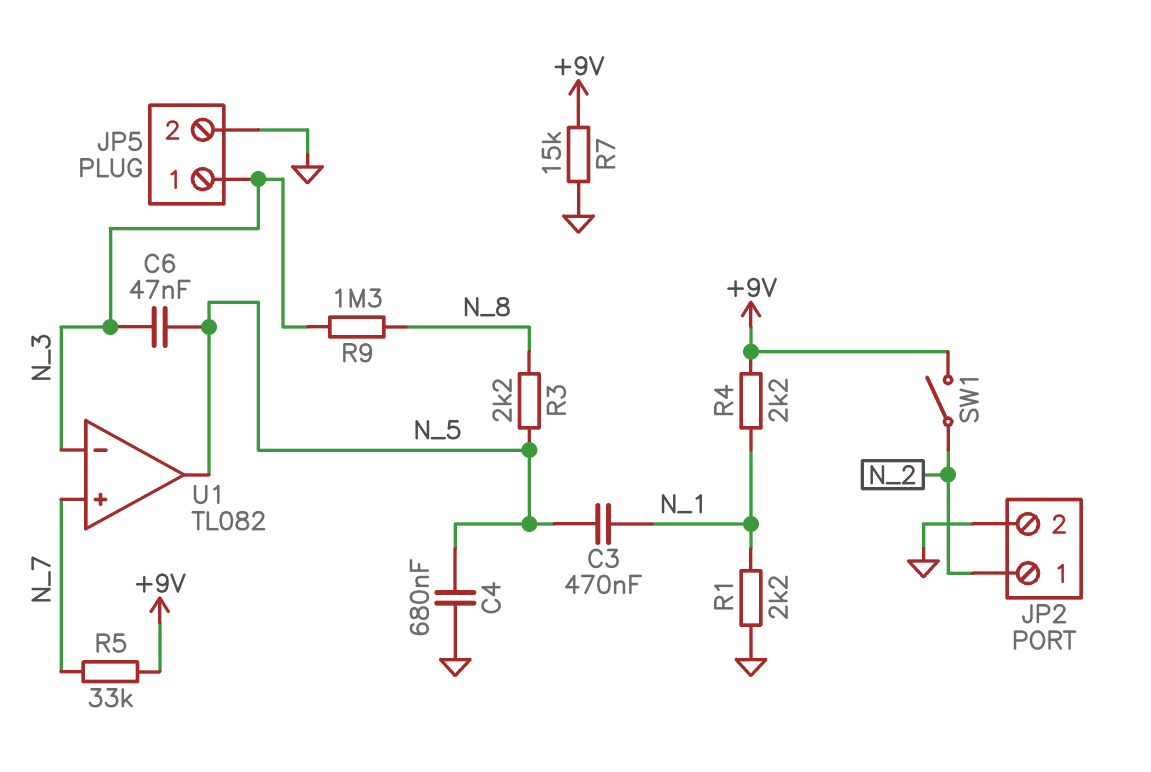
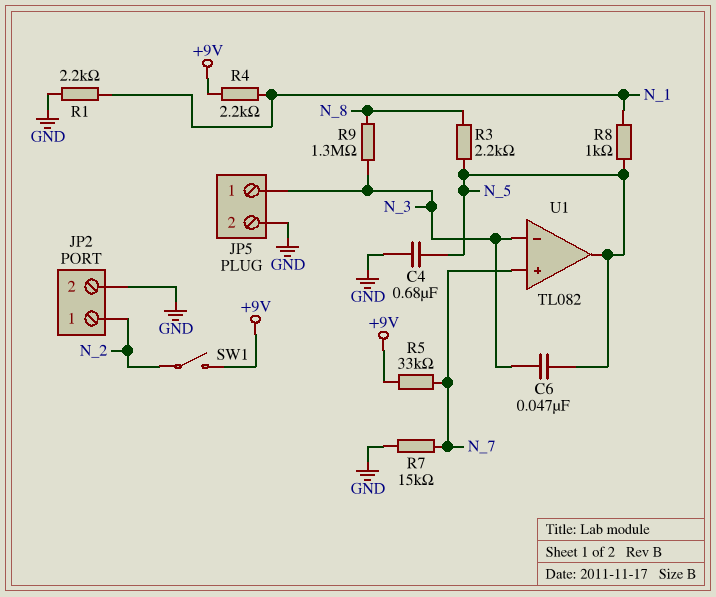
C3: 470nF (N_1, N_5) -> none
R7: 15k (+9V, GND) -> 15k (GND, N_7)
R8: none -> 1k (N_1, N_5)

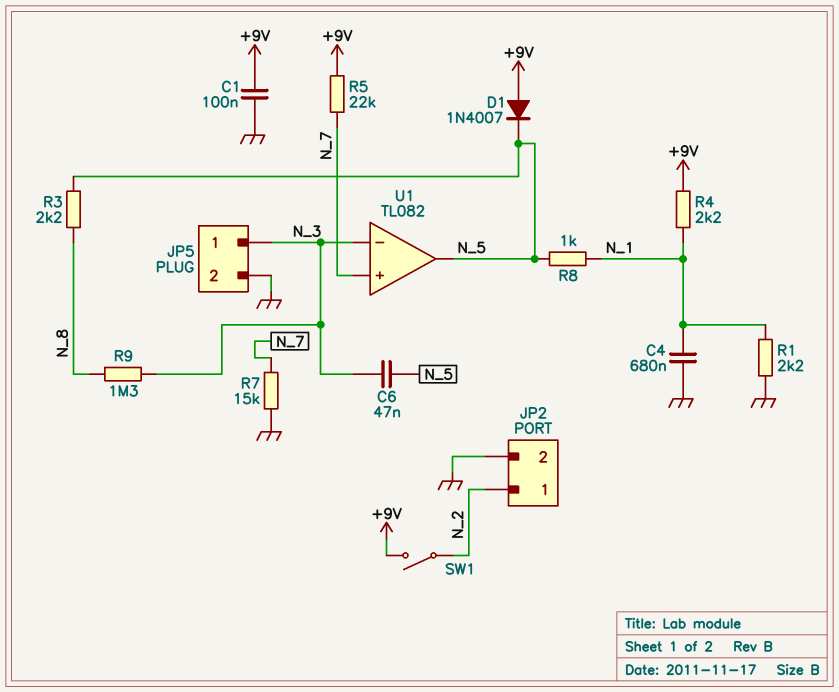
C1: none -> 100nF (+9V, GND)
C4: 680nF (GND, N_5) -> 680nF (GND, N_1)
D1: none -> diode 1N4007 (A +9V, K N_5)
R5: 33k (+9V, N_7) -> 22k (+9V, N_7)

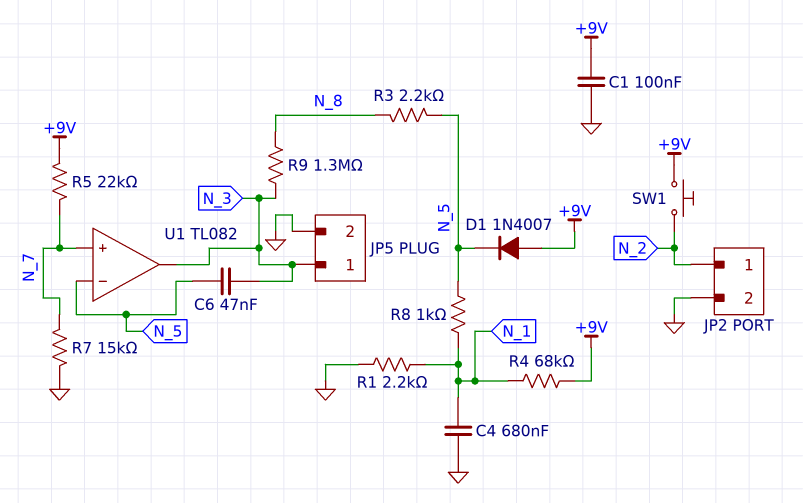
R4: 2.2k (+9V, N_1) -> 68k (+9V, N_1)
SW1: switch (+9V, N_2) -> button (+9V, N_2)
U1 pin in-: N_3 -> N_5
U1 pin out: N_5 -> N_3

